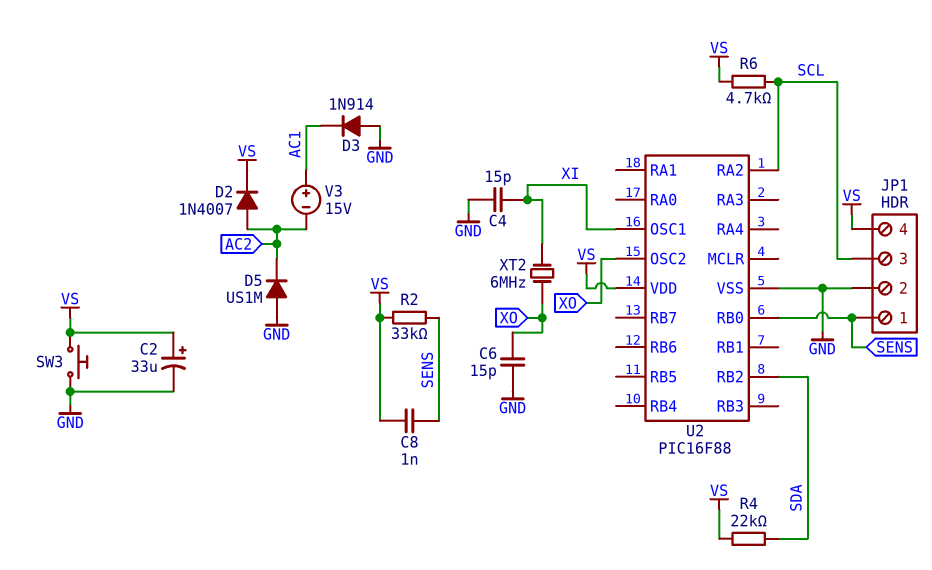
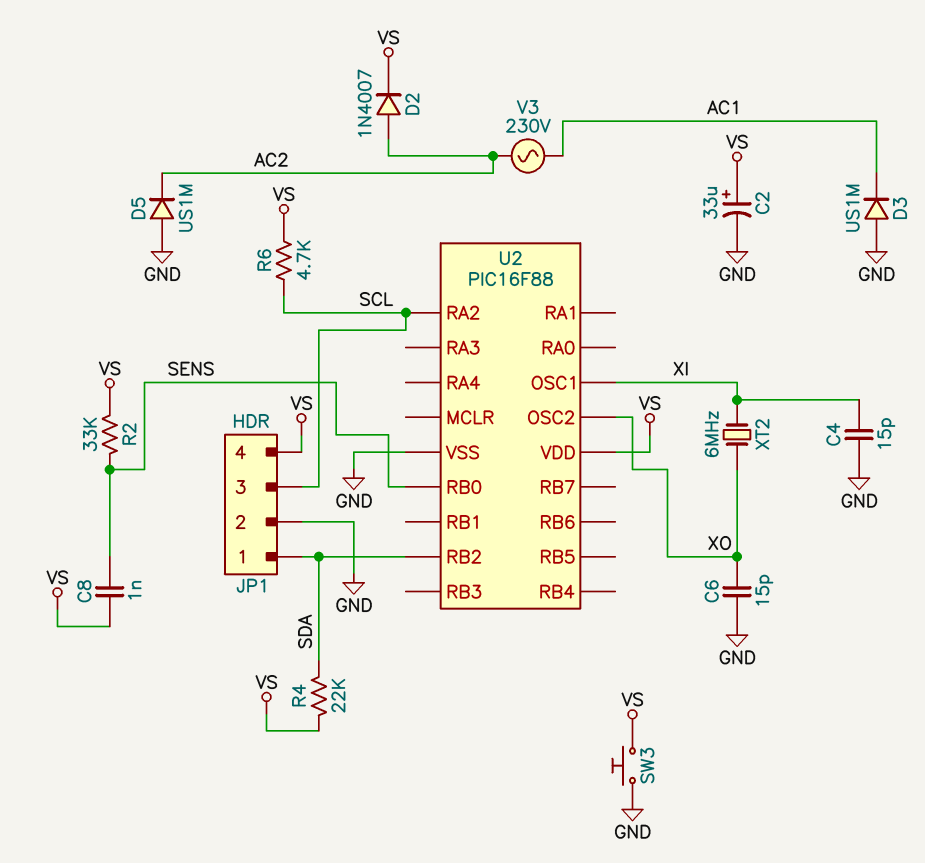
D3: diode 1N914 (A GND, K AC1) -> diode US1M (A GND, K AC1)
JP1 pin 1: SENS -> SDA
V3: 15V (plus AC1, minus AC2) -> AC 230V (AC1, AC2)

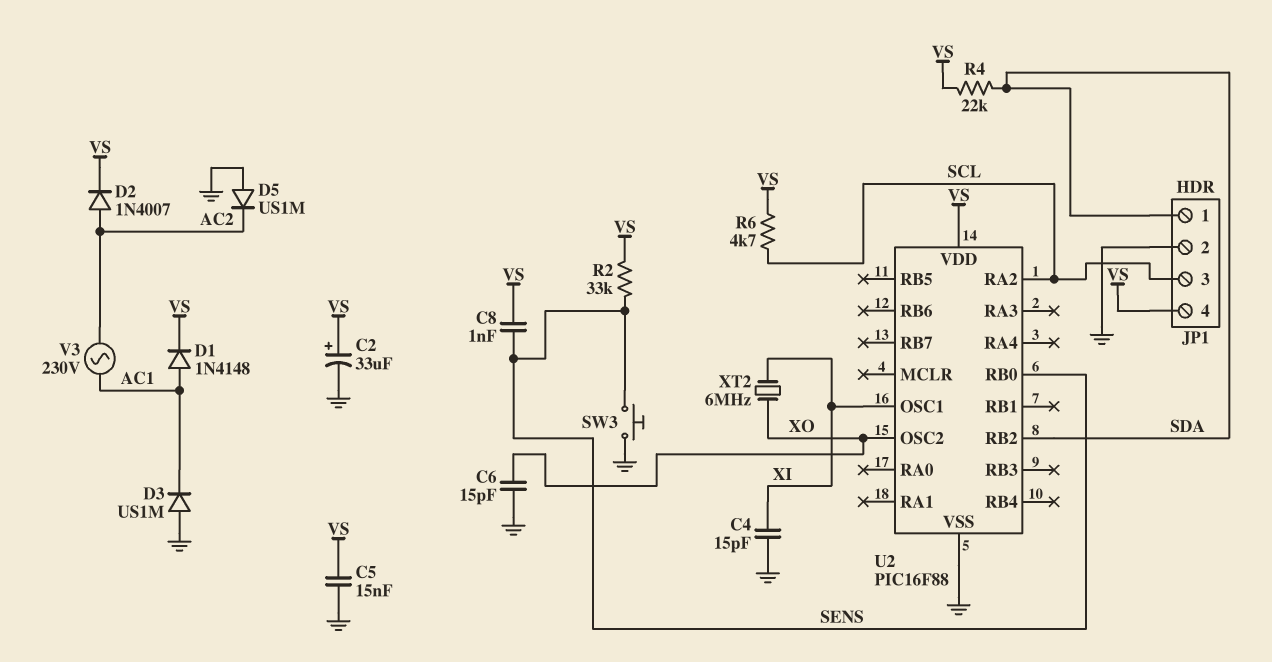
C5: none -> 15nF (GND, VS)
D1: none -> diode 1N4148 (A AC1, K VS)
SW3: button (GND, VS) -> button (GND, SENS)

